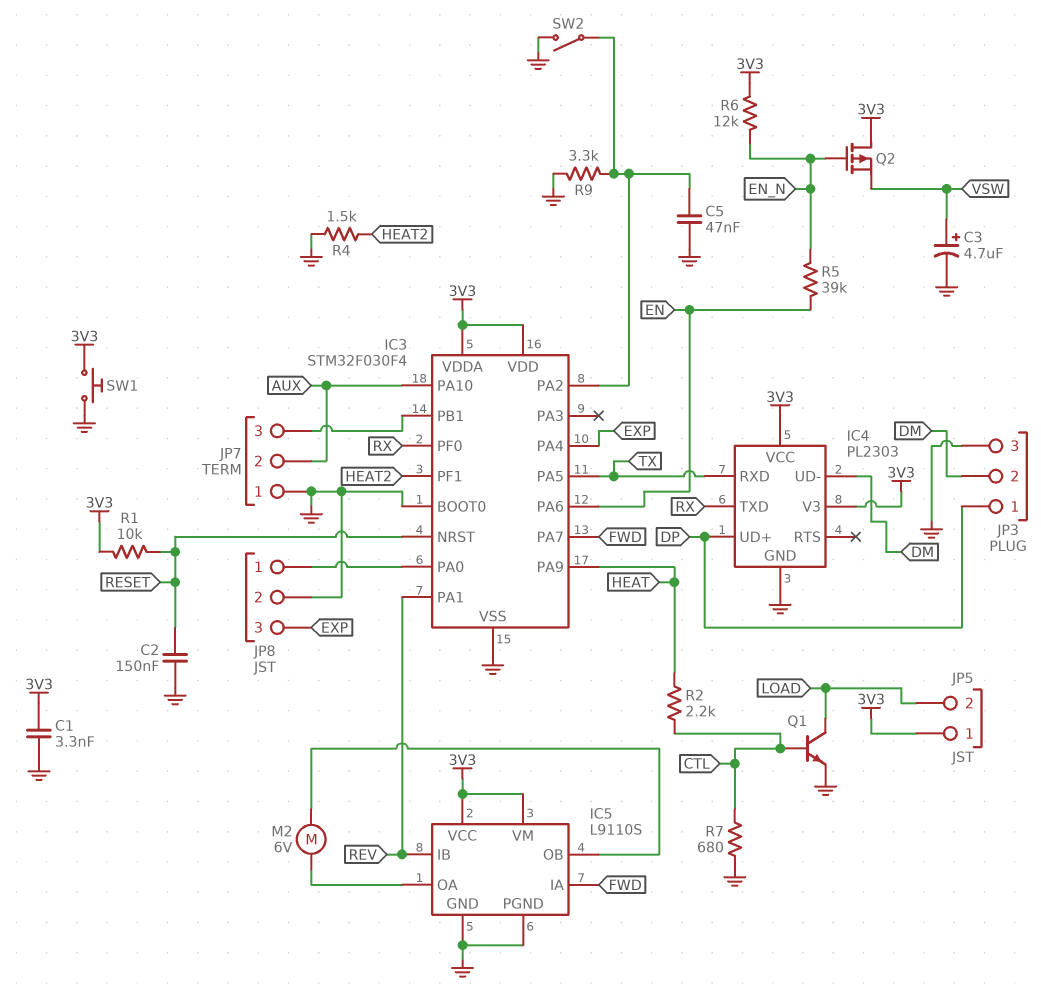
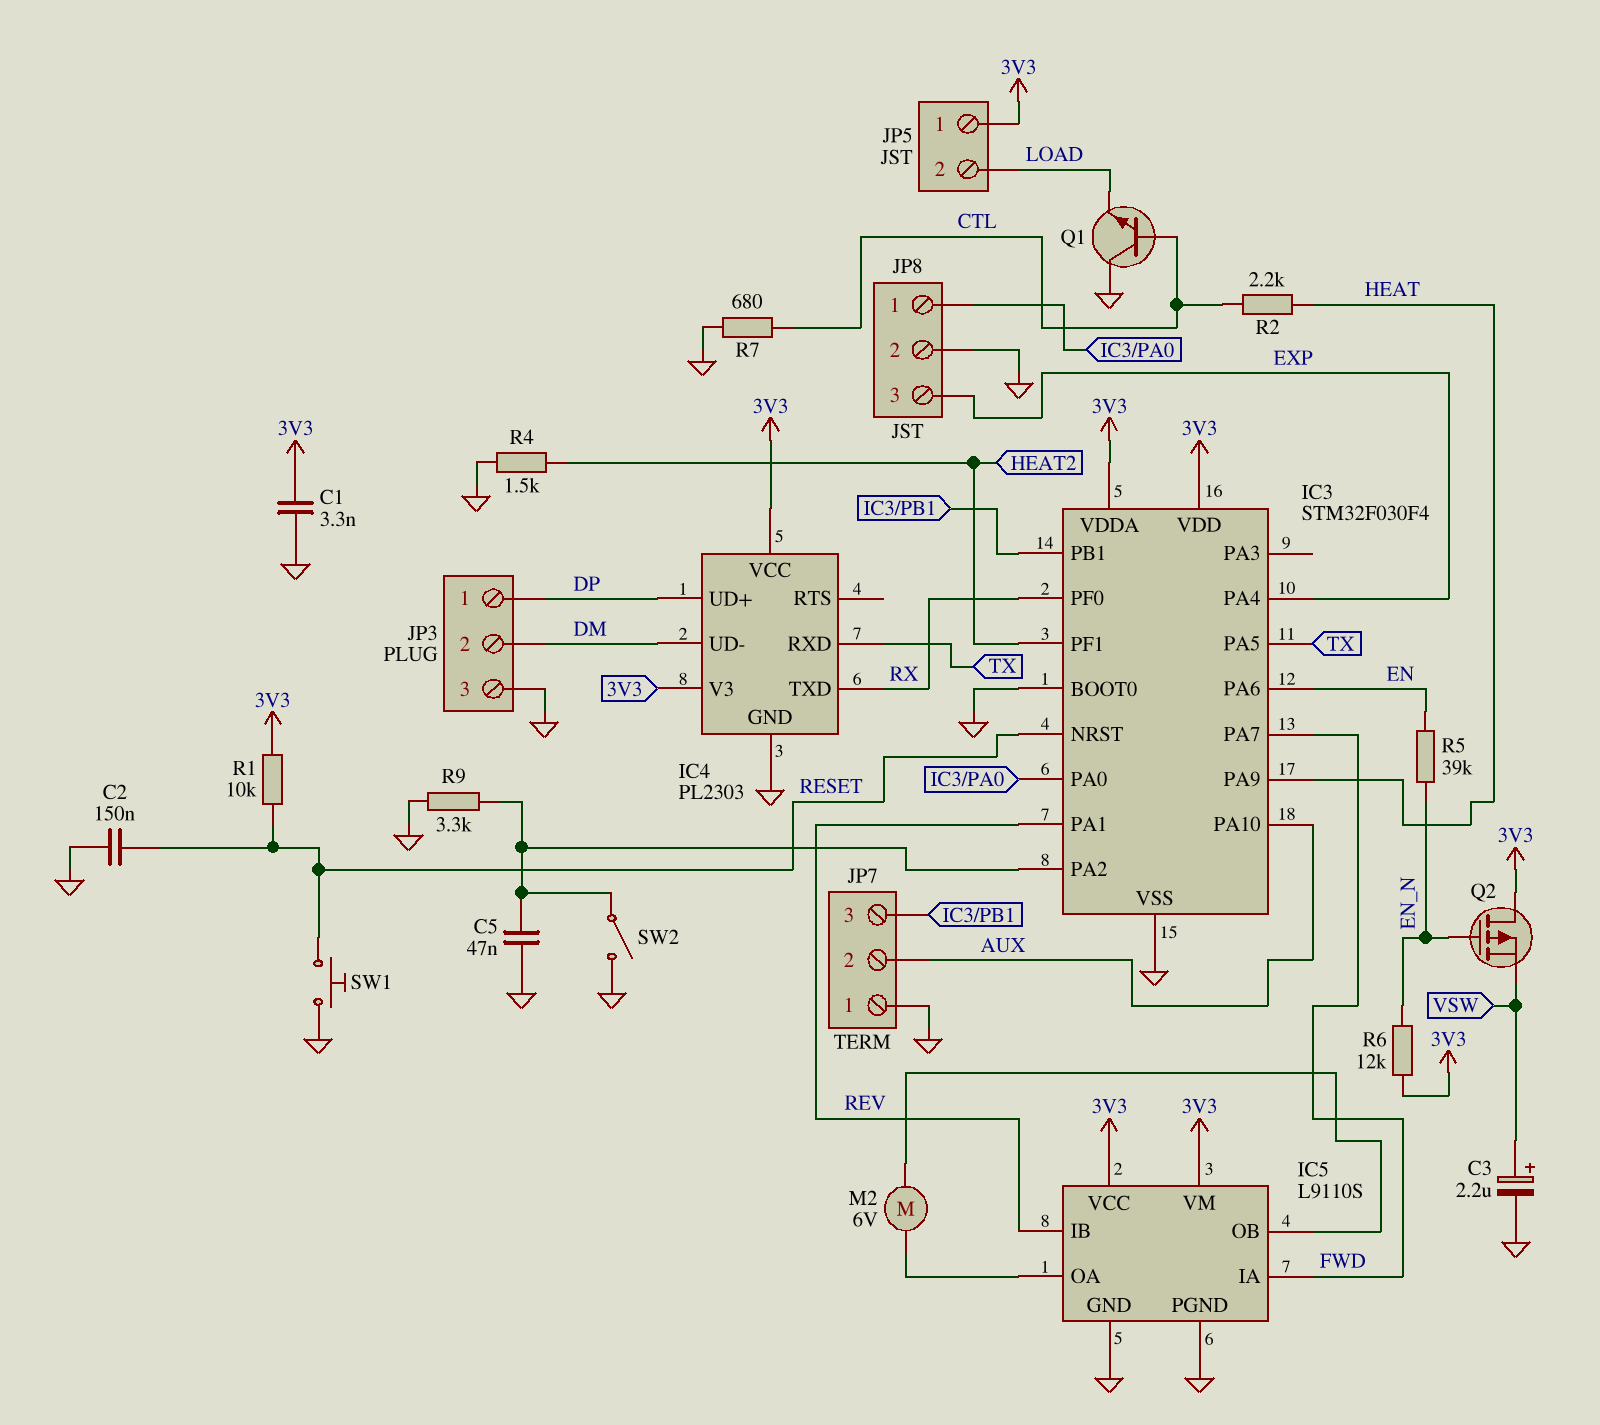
C3: 4.7uF (plus VSW, minus GND) -> 2.2uF (plus VSW, minus GND)
Q1: NPN (B CTL, C LOAD, E GND) -> NPN (B CTL, C GND, E LOAD)
SW1: button (3V3, GND) -> button (GND, RESET)

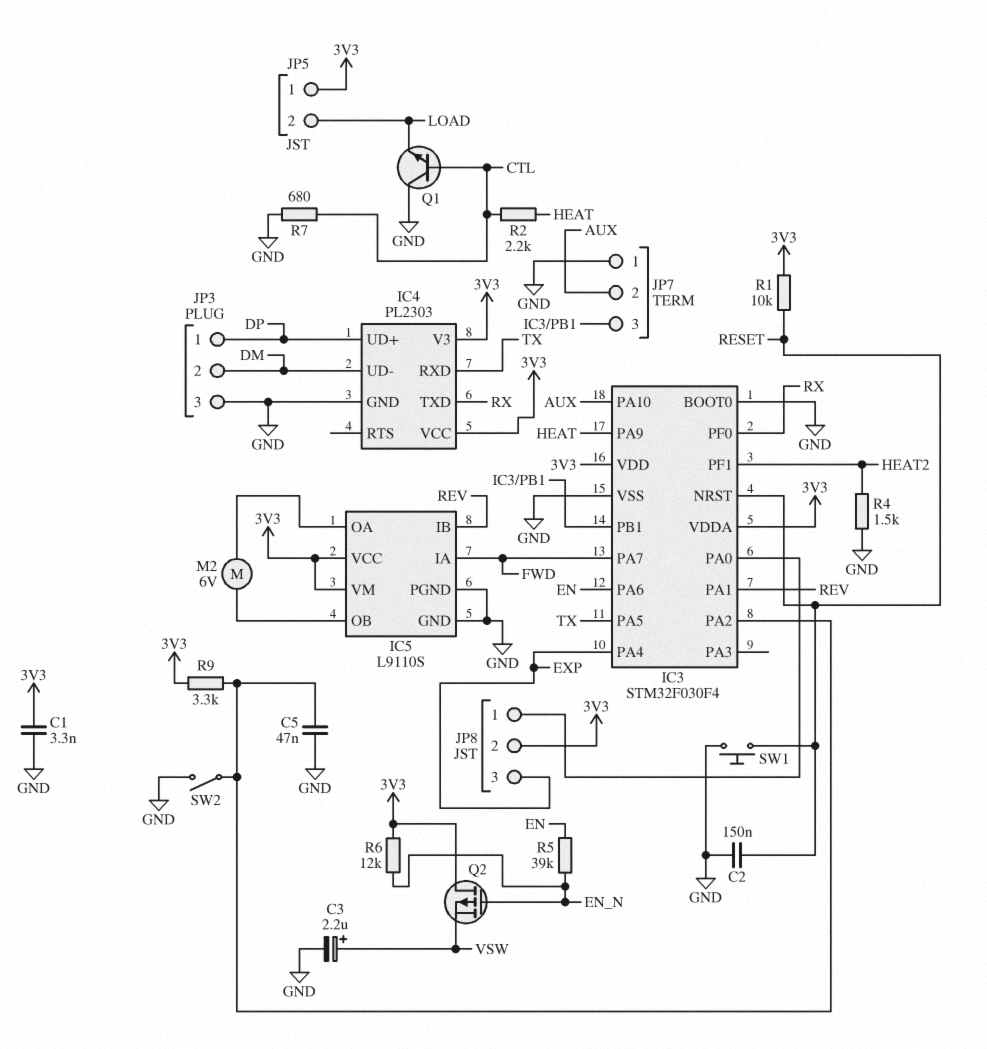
JP8 pin 2: GND -> 3V3
R9: 3.3k (GND, IC3/PA2) -> 3.3k (3V3, IC3/PA2)

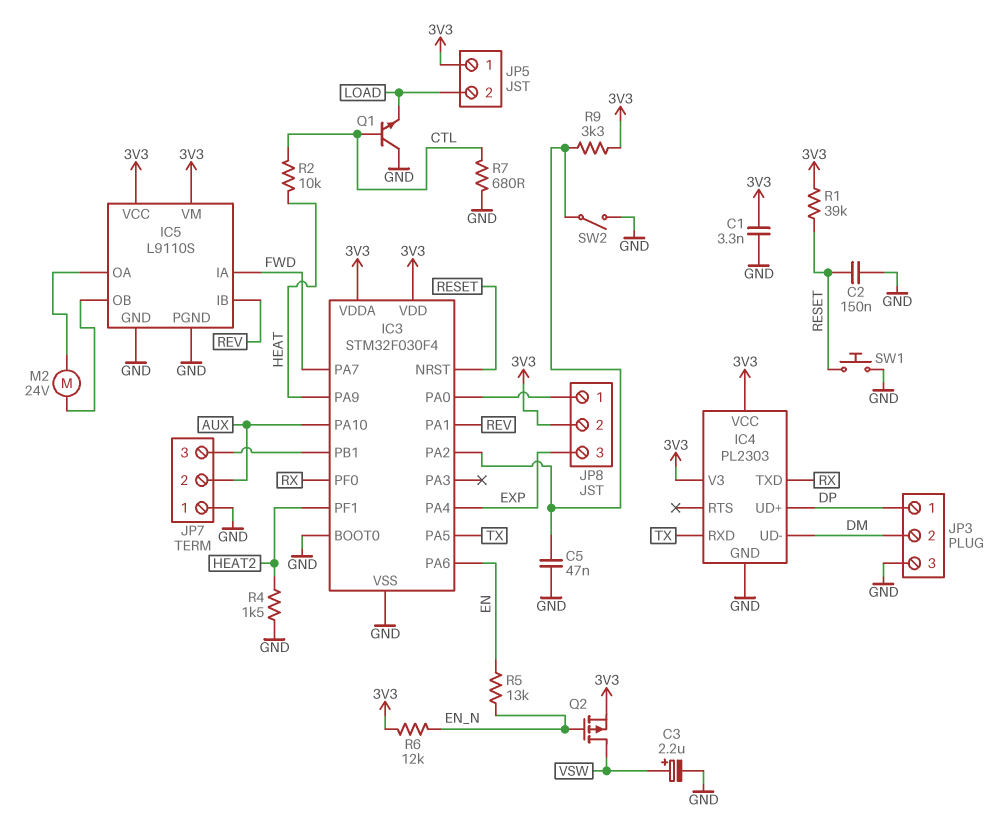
M2: motor 6V (IC5/OA, IC5/OB) -> motor 24V (IC5/OA, IC5/OB)
Q2: PMOS (G EN_N, D 3V3, S VSW) -> PMOS (G EN_N, D VSW, S 3V3)
R1: 10k (3V3, RESET) -> 39k (3V3, RESET)
R2: 2.2k (CTL, HEAT) -> 10k (CTL, HEAT)
R5: 39k (EN, EN_N) -> 13k (EN, EN_N)

